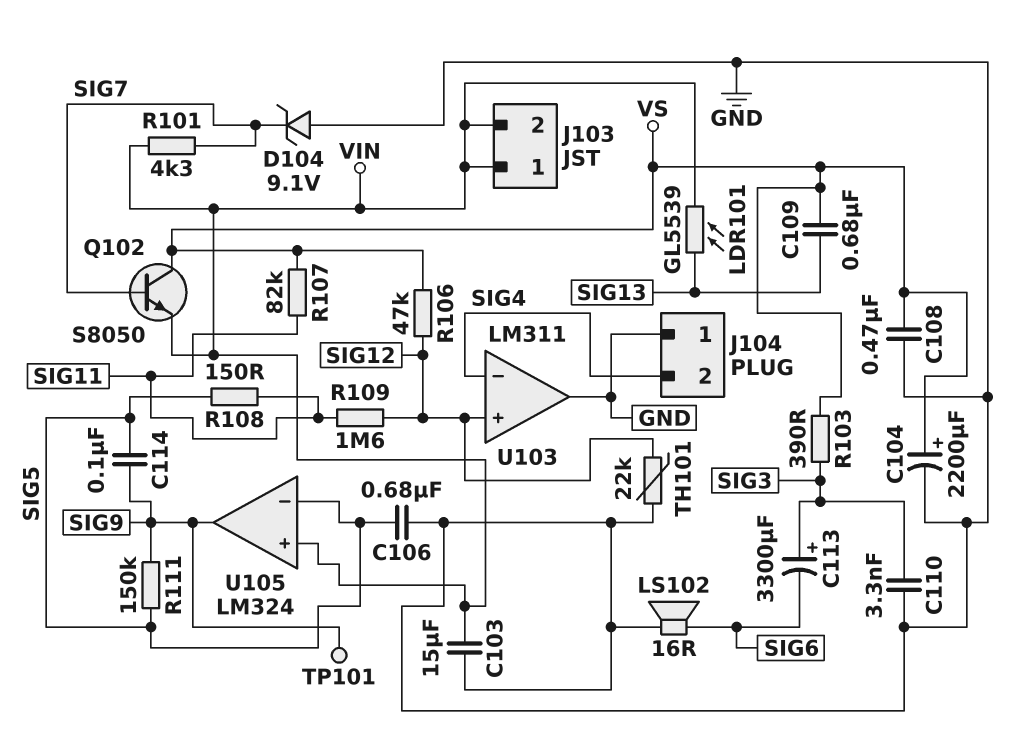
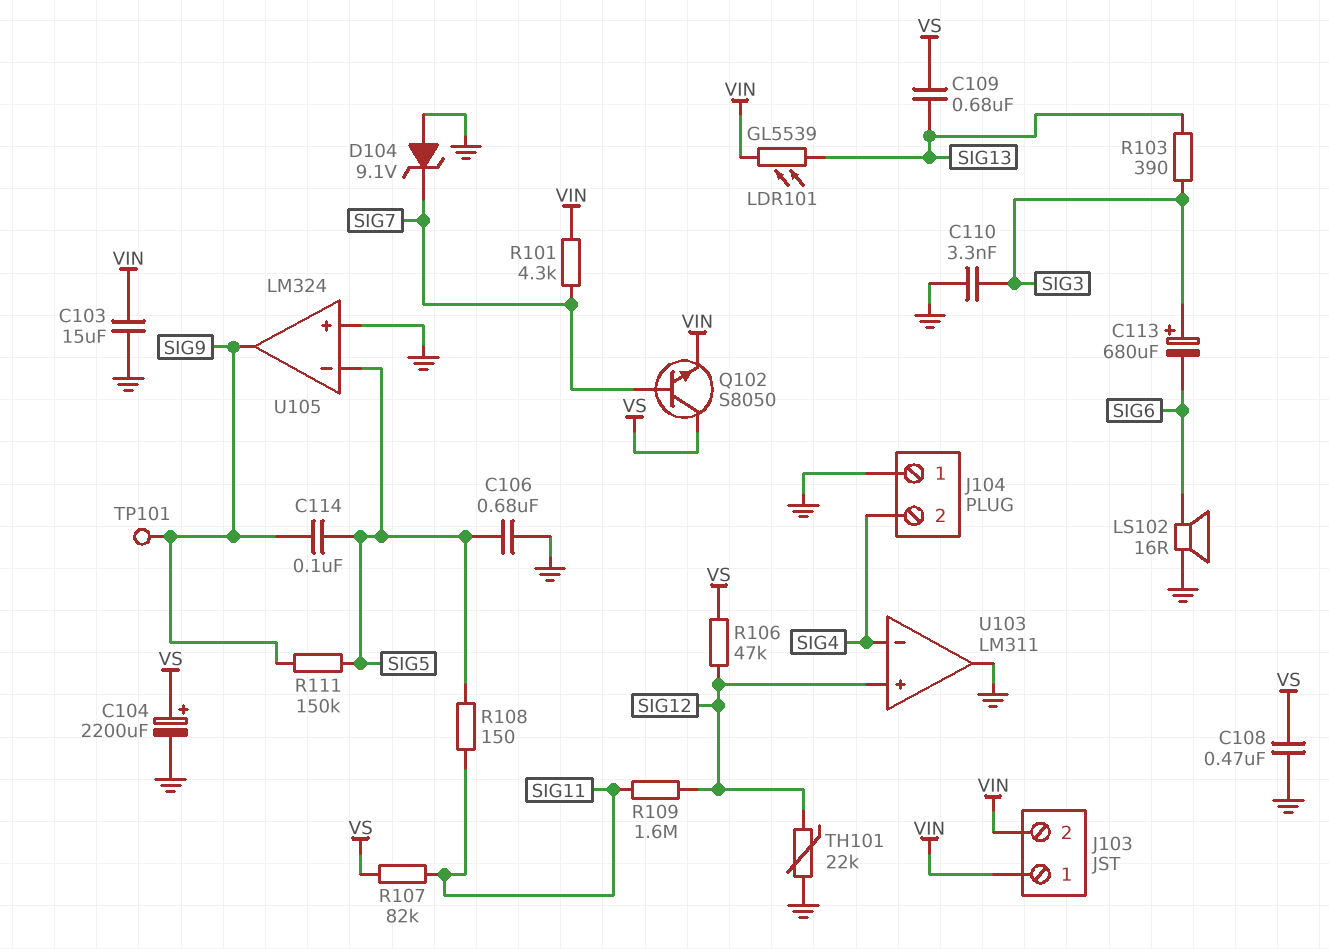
C113: 3300uF (plus SIG3, minus SIG6) -> 680uF (plus SIG3, minus SIG6)
R103: 390 (SIG3, VS) -> 390 (SIG3, SIG13)
U105 pin in+: VIN -> GND

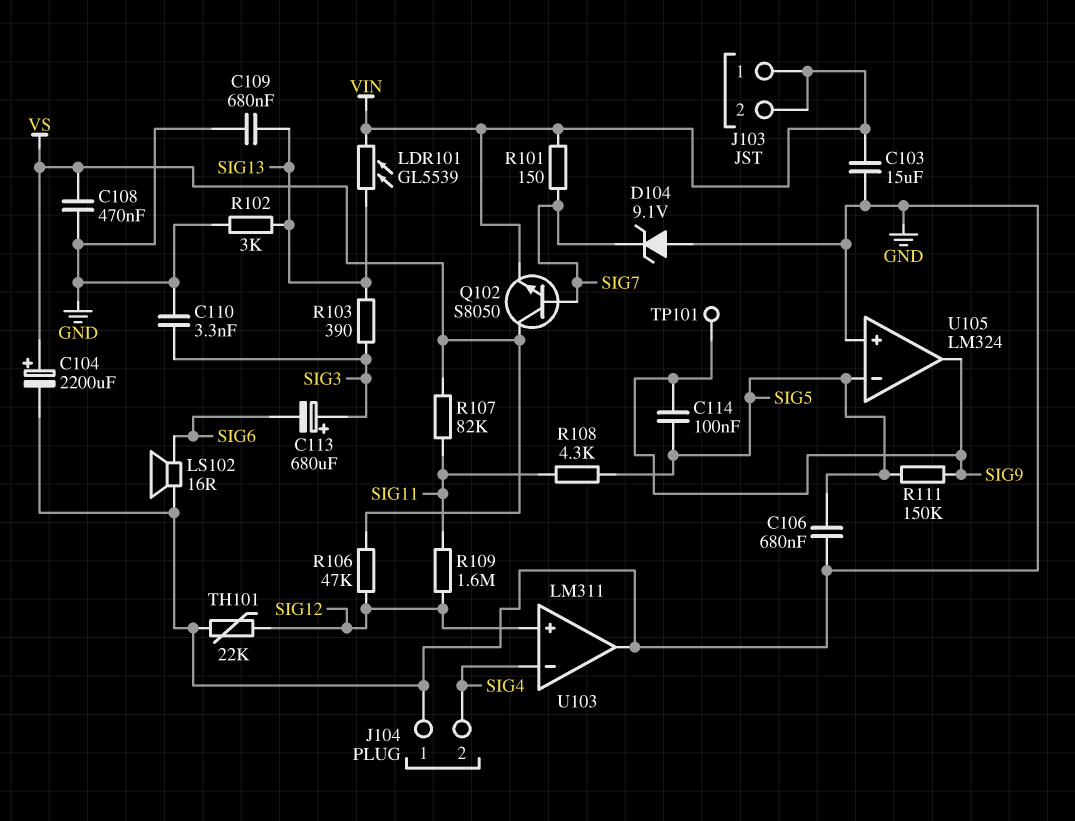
C109: 680nF (SIG13, VS) -> 680nF (GND, SIG13)
R101: 4.3k (SIG7, VIN) -> 150 (SIG7, VIN)
R102: none -> 3k (GND, SIG13)
R108: 150 (SIG5, SIG11) -> 4.3k (SIG5, SIG11)

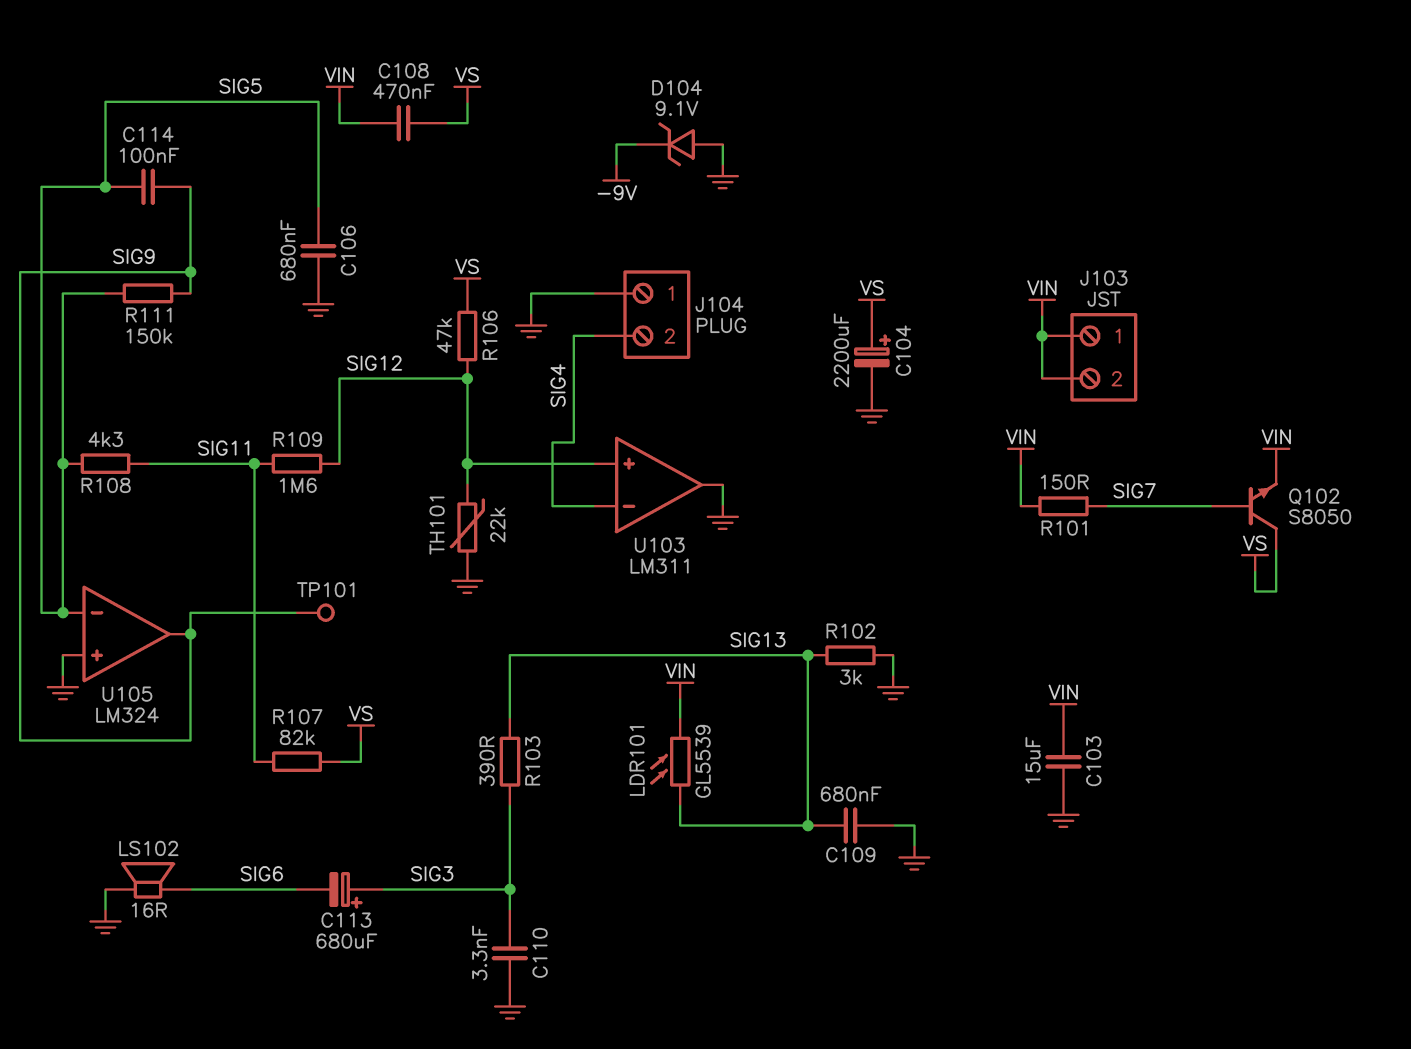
C108: 470nF (GND, VS) -> 470nF (VIN, VS)
D104: zener 9.1V (A GND, K SIG7) -> zener 9.1V (A GND, K -9V)

